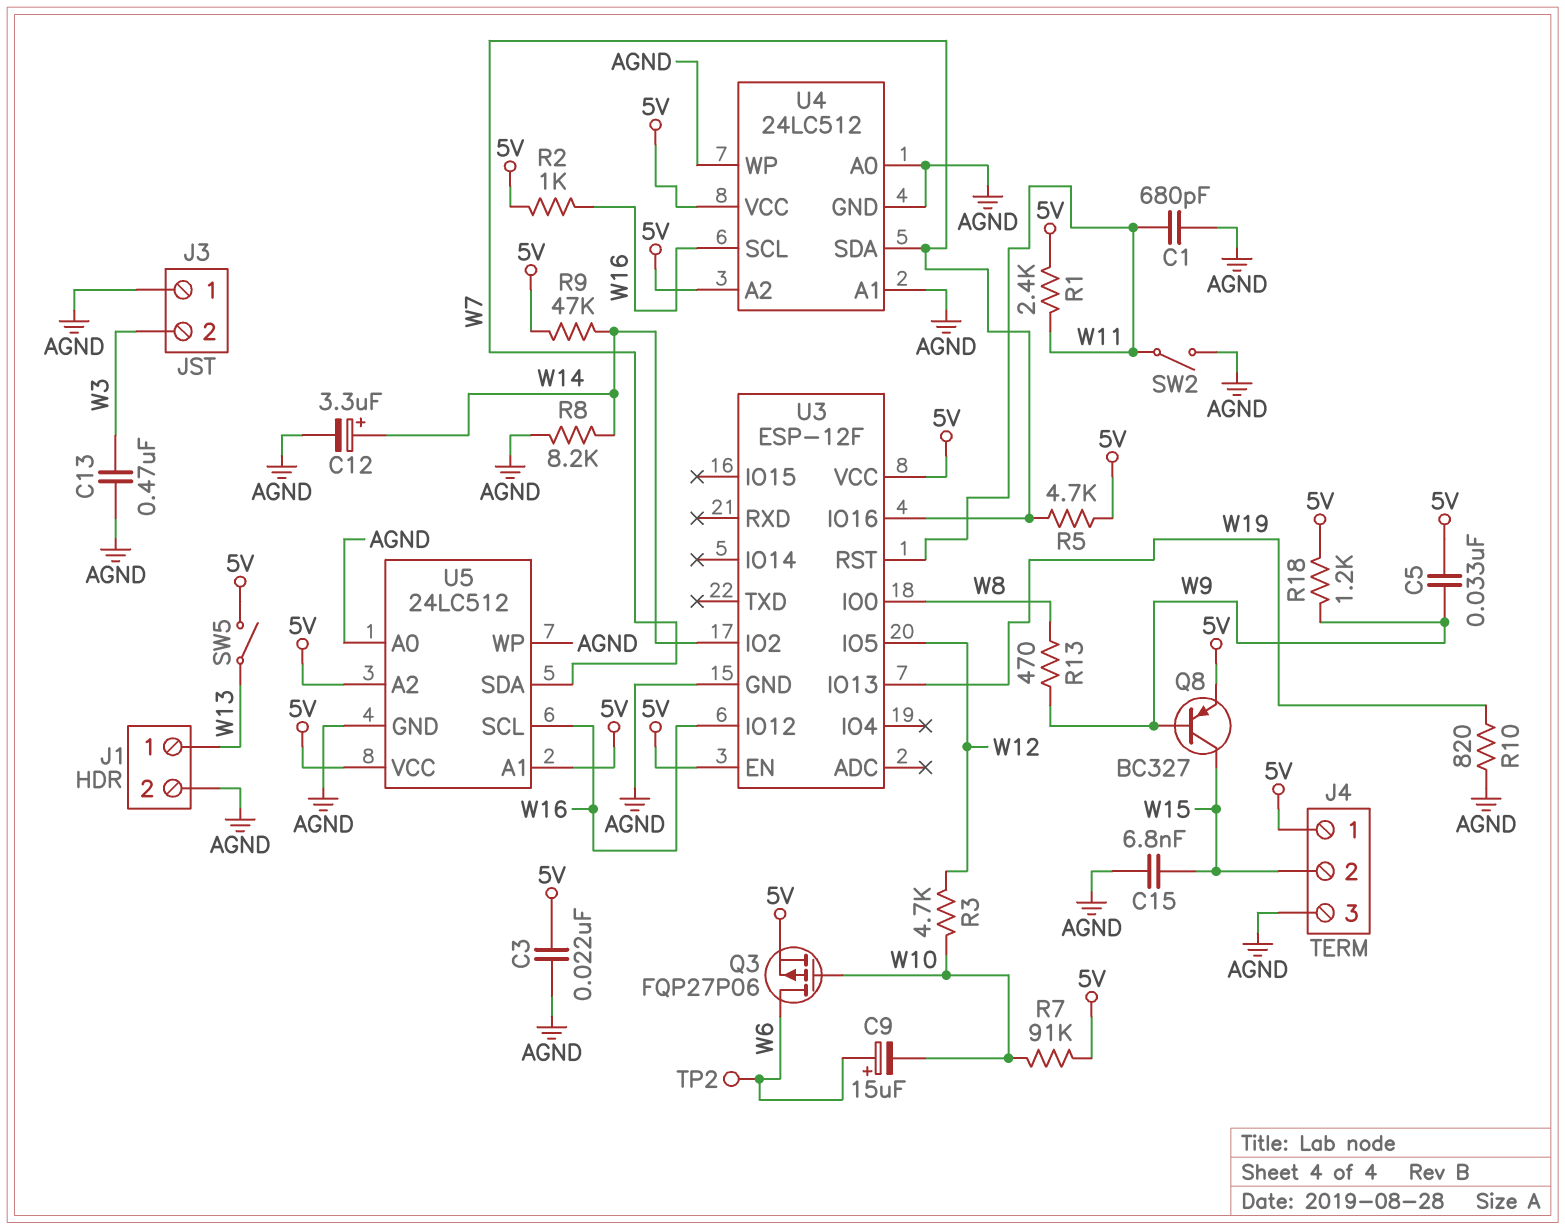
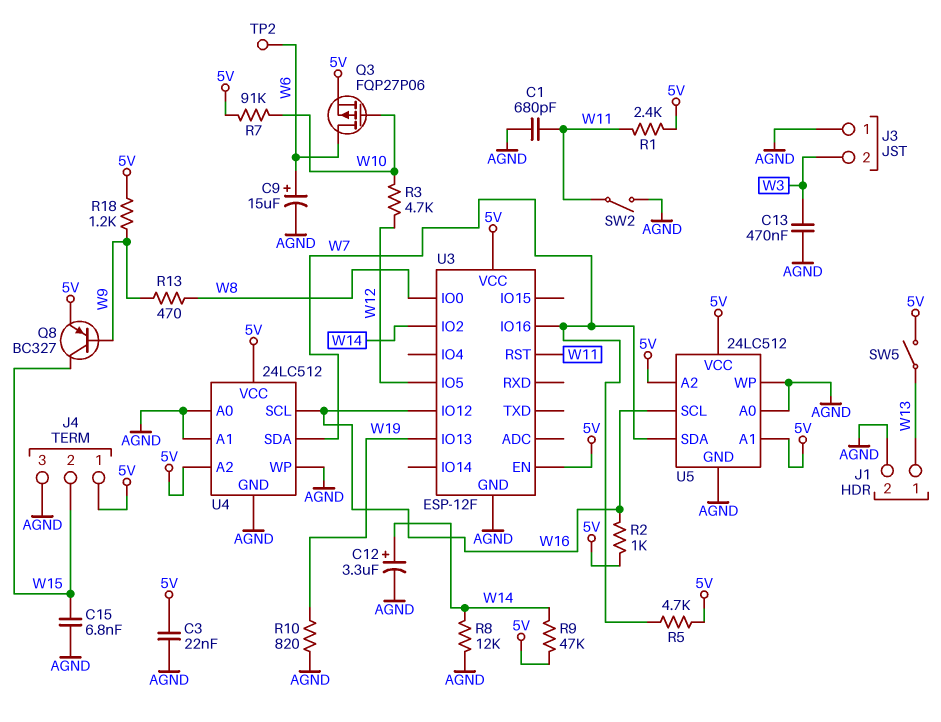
C5: 33nF (5V, W9) -> none
C9: 15uF (plus W6, minus W10) -> 15uF (plus W6, minus AGND)
R8: 8.2k (AGND, W14) -> 12k (AGND, W14)

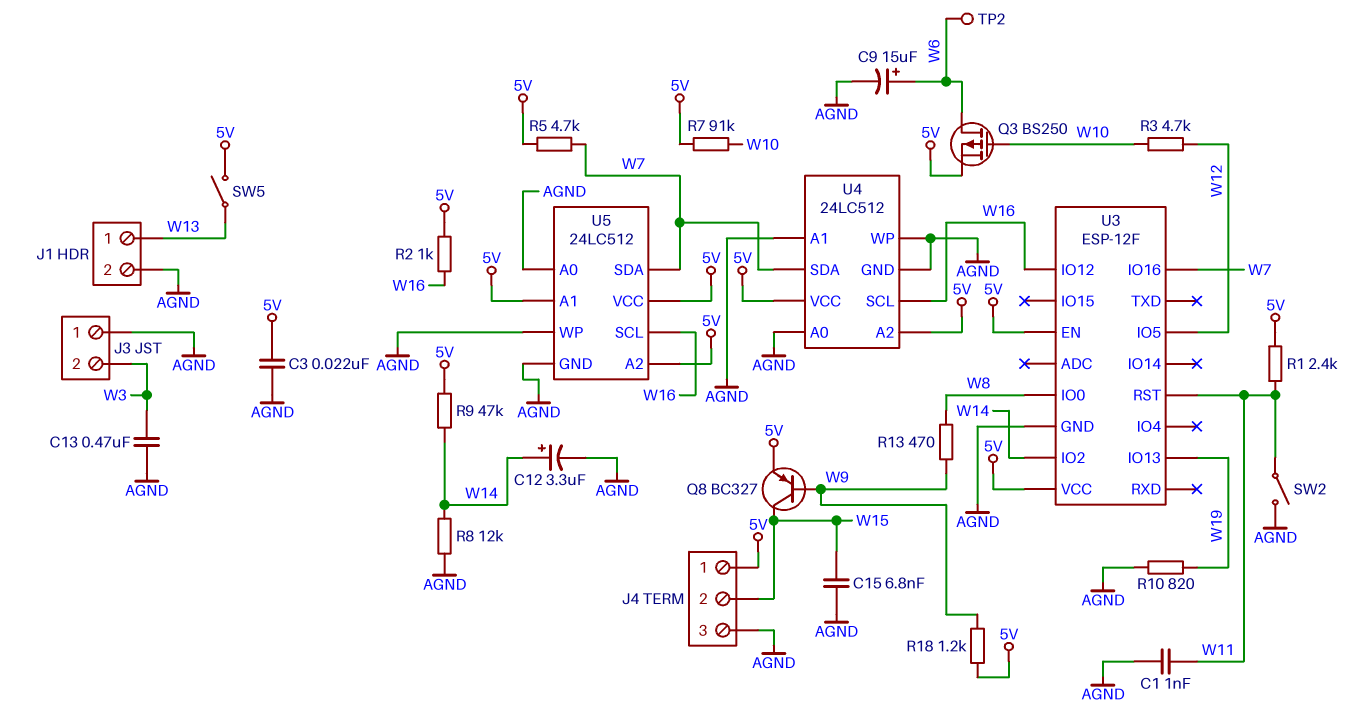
C1: 680pF (AGND, W11) -> 1nF (AGND, W11)
Q3: PMOS FQP27P06 (G W10, D W6, S 5V) -> PMOS BS250 (G W10, D W6, S 5V)

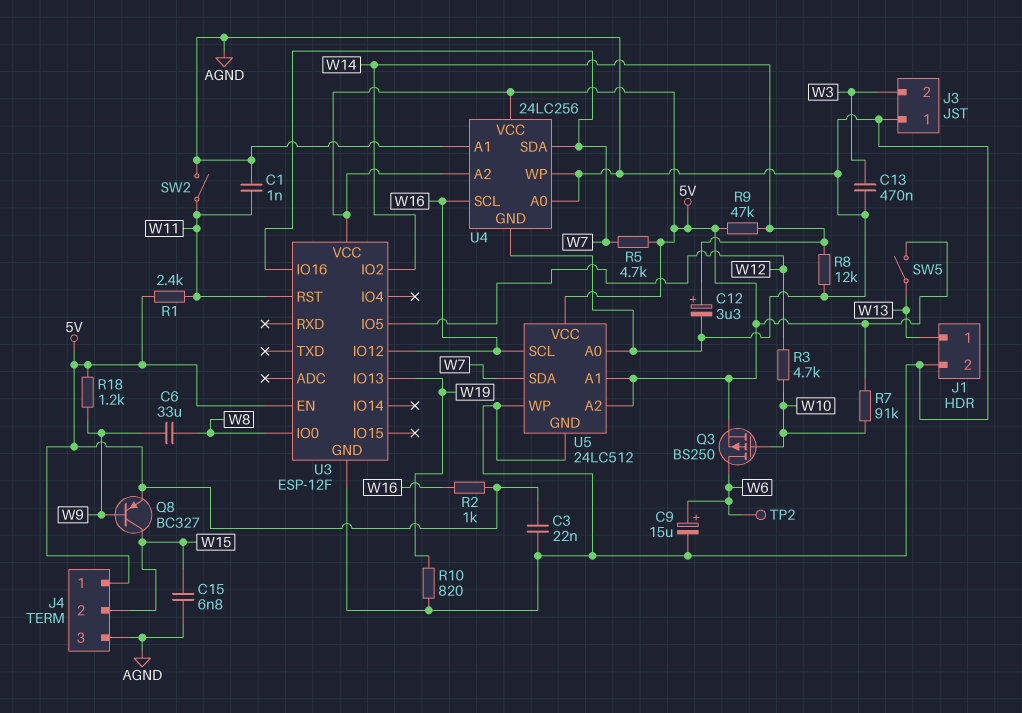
C6: none -> 33uF (W8, W9)
R13: 470 (W8, W9) -> none
U4: 24LC512 -> 24LC256

